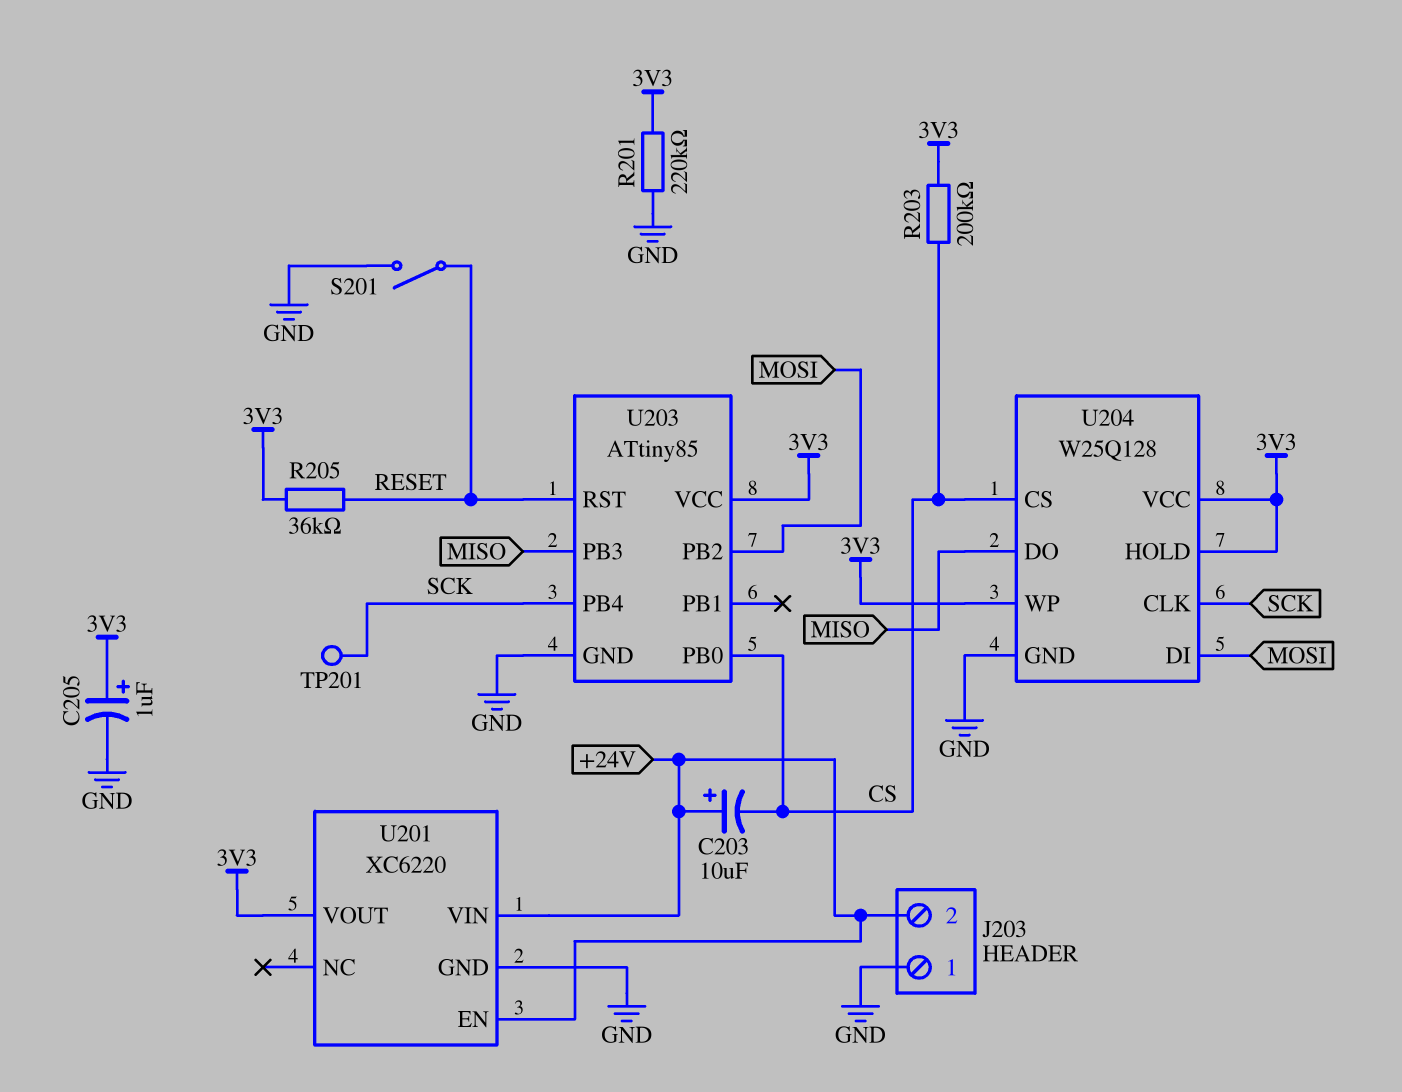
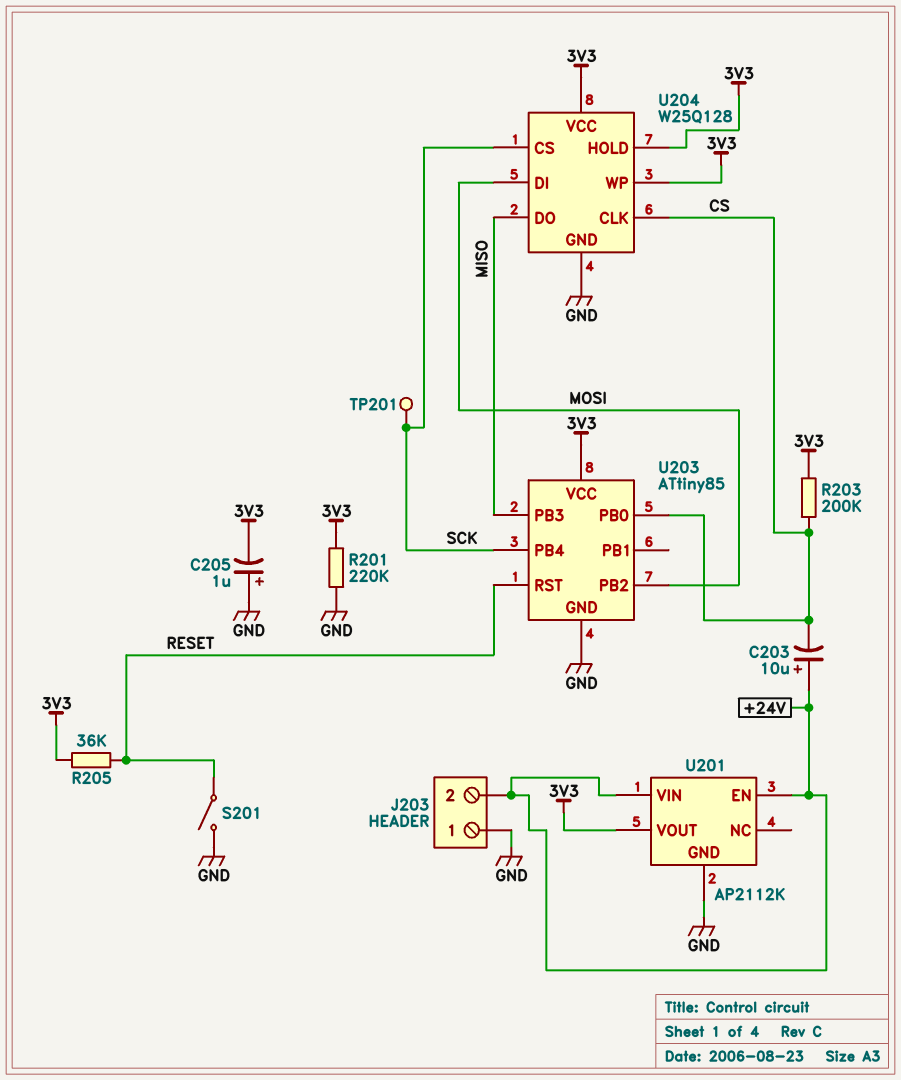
C205: 1uF (plus 3V3, minus GND) -> 1uF (plus GND, minus 3V3)
U201: XC6220 -> AP2112K
U204 pin CLK: SCK -> CS
U204 pin CS: CS -> SCK

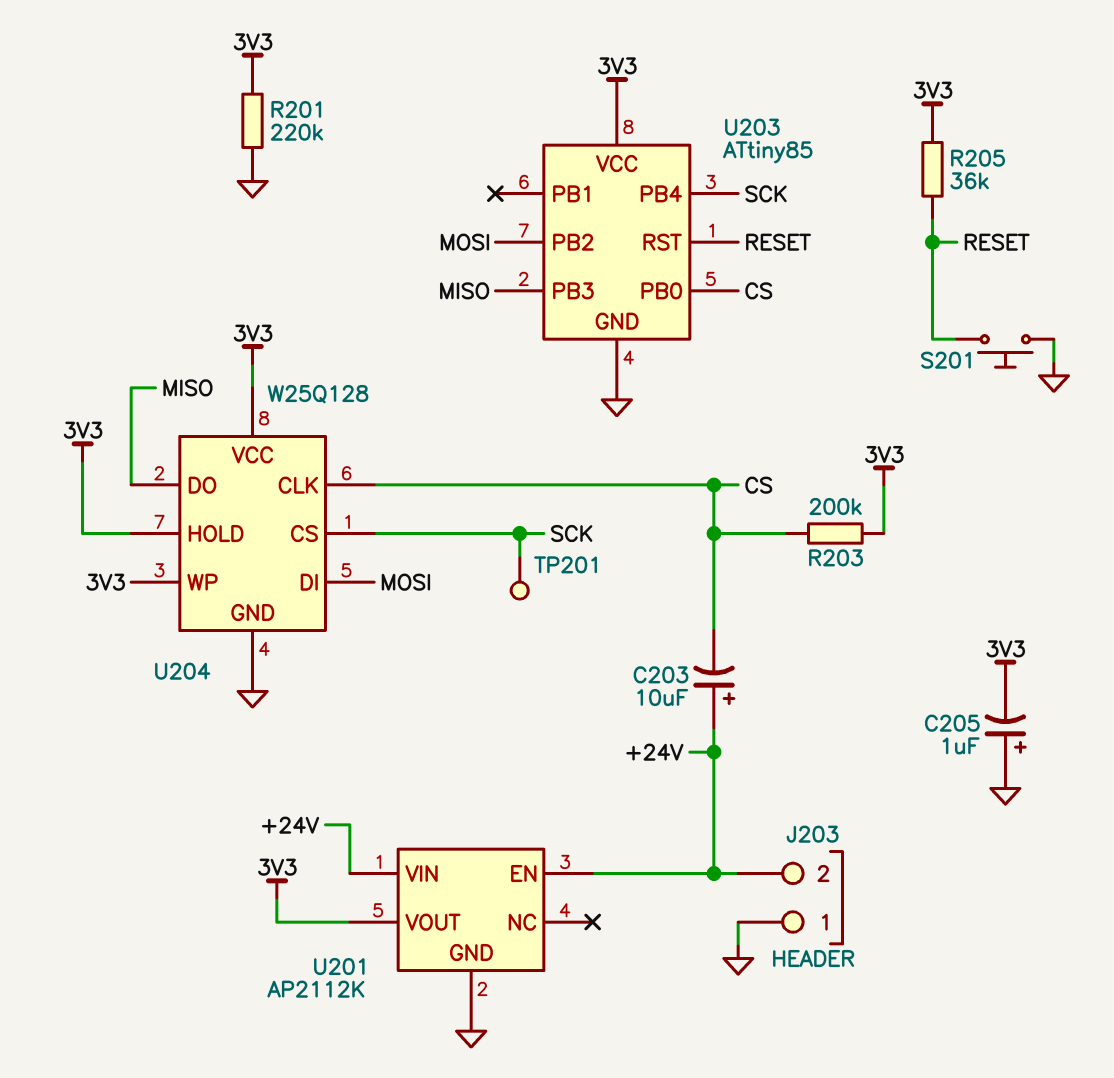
S201: switch (GND, RESET) -> button (GND, RESET)

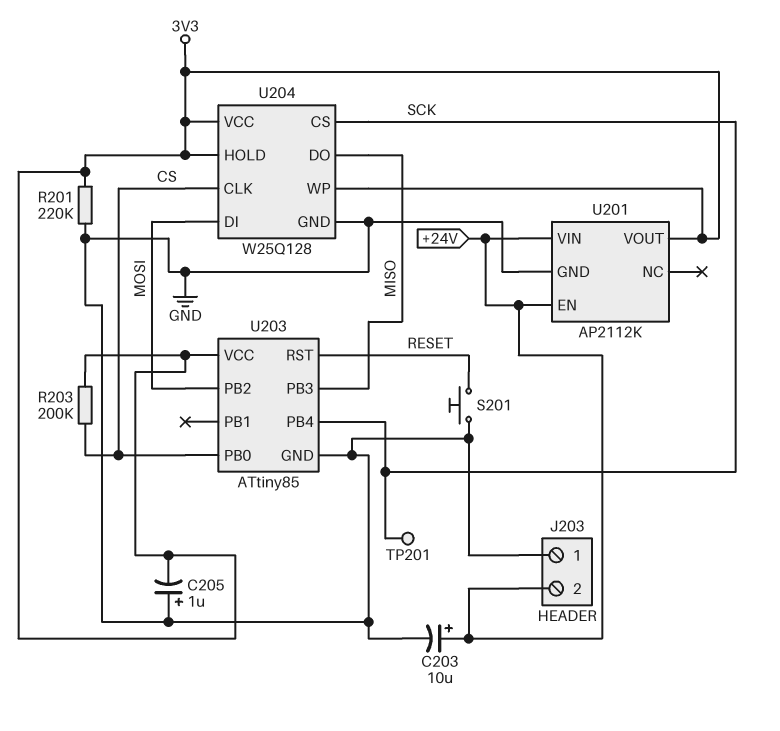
C203: 10uF (plus +24V, minus CS) -> 10uF (plus +24V, minus GND)
R205: 36k (3V3, RESET) -> none

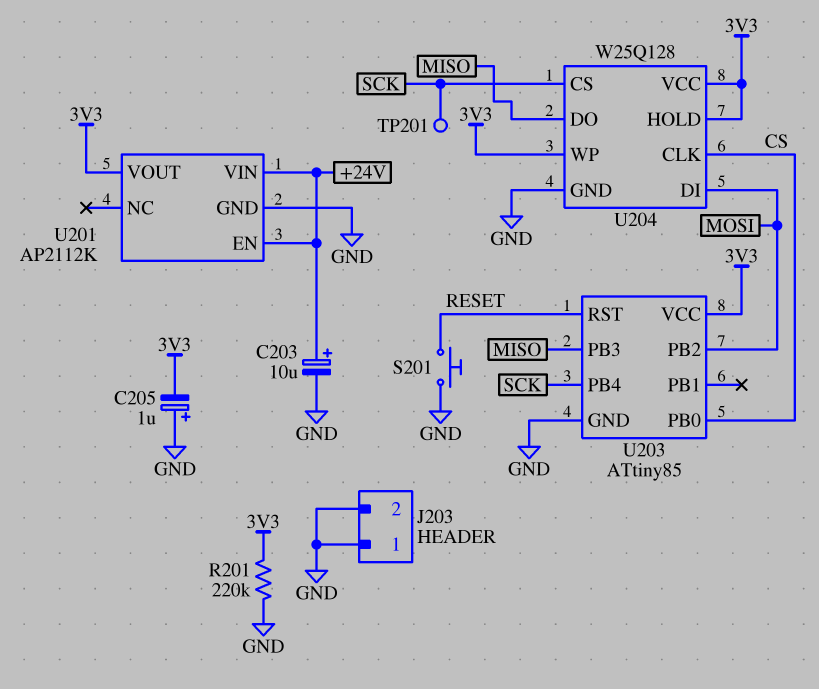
J203 pin 2: +24V -> GND
R203: 200k (3V3, CS) -> none

